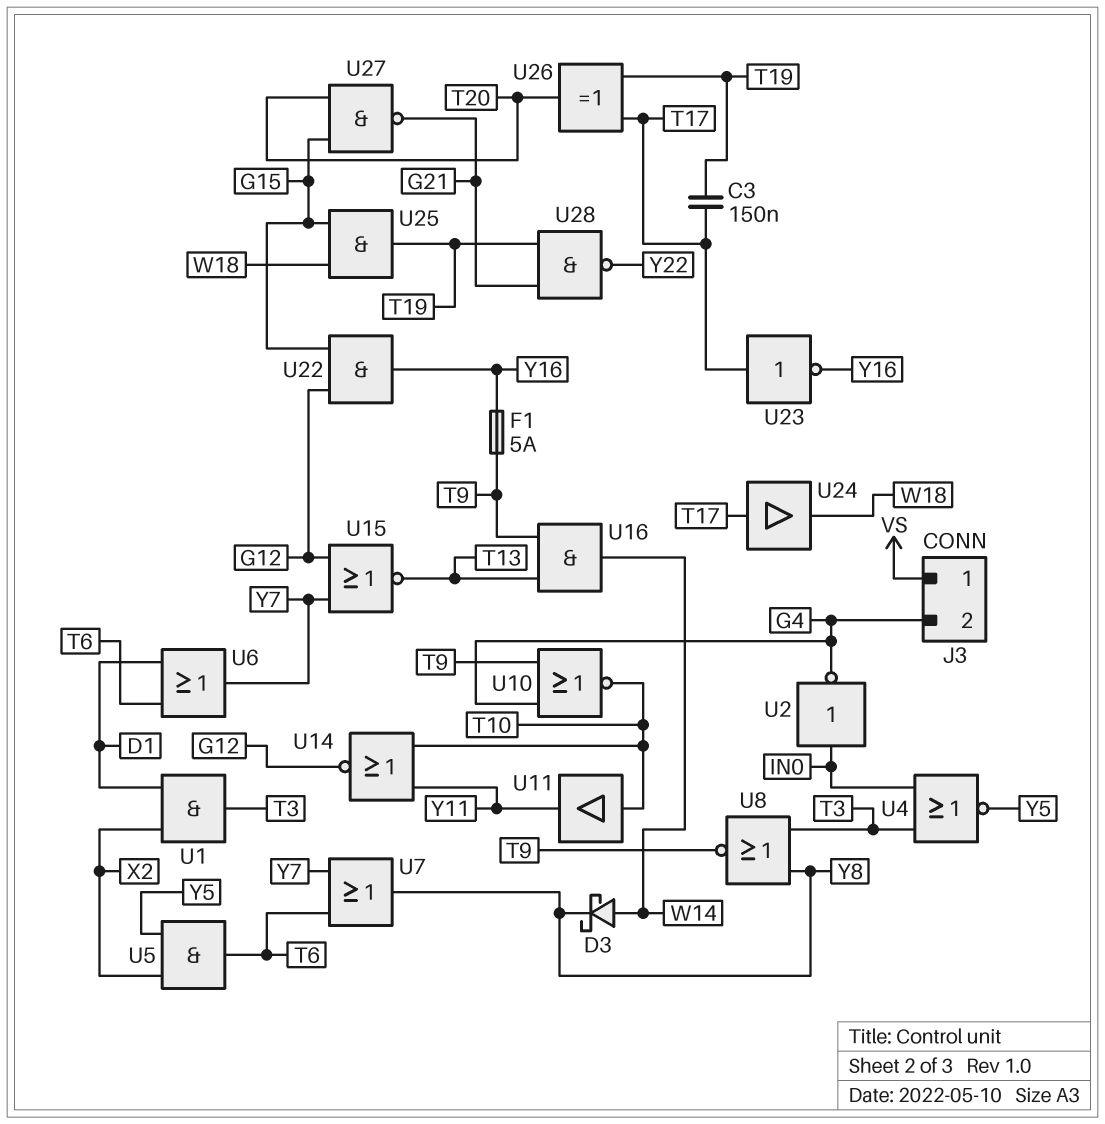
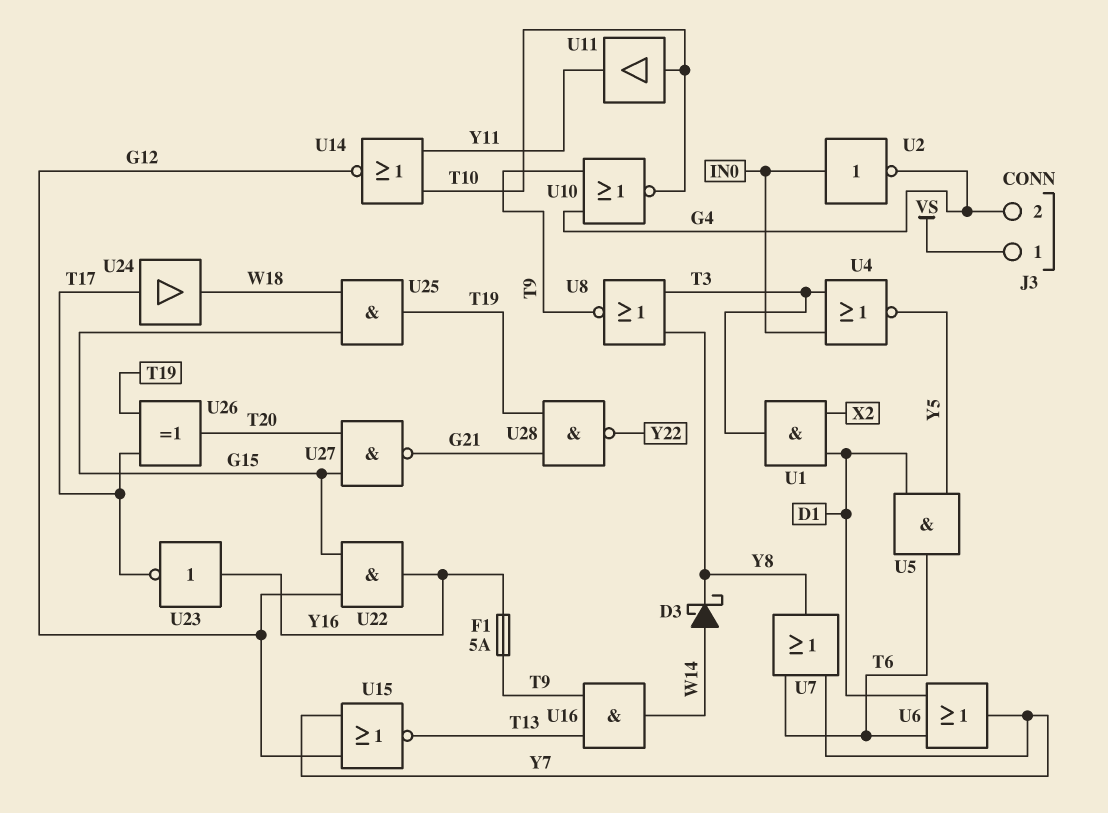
C3: 150nF (T17, T19) -> none
U5: AND (in X2, in Y5, out T6) -> AND (in D1, in Y5, out T6)
U23: NOT (in T17, out Y16) -> NOT (in Y16, out T17)

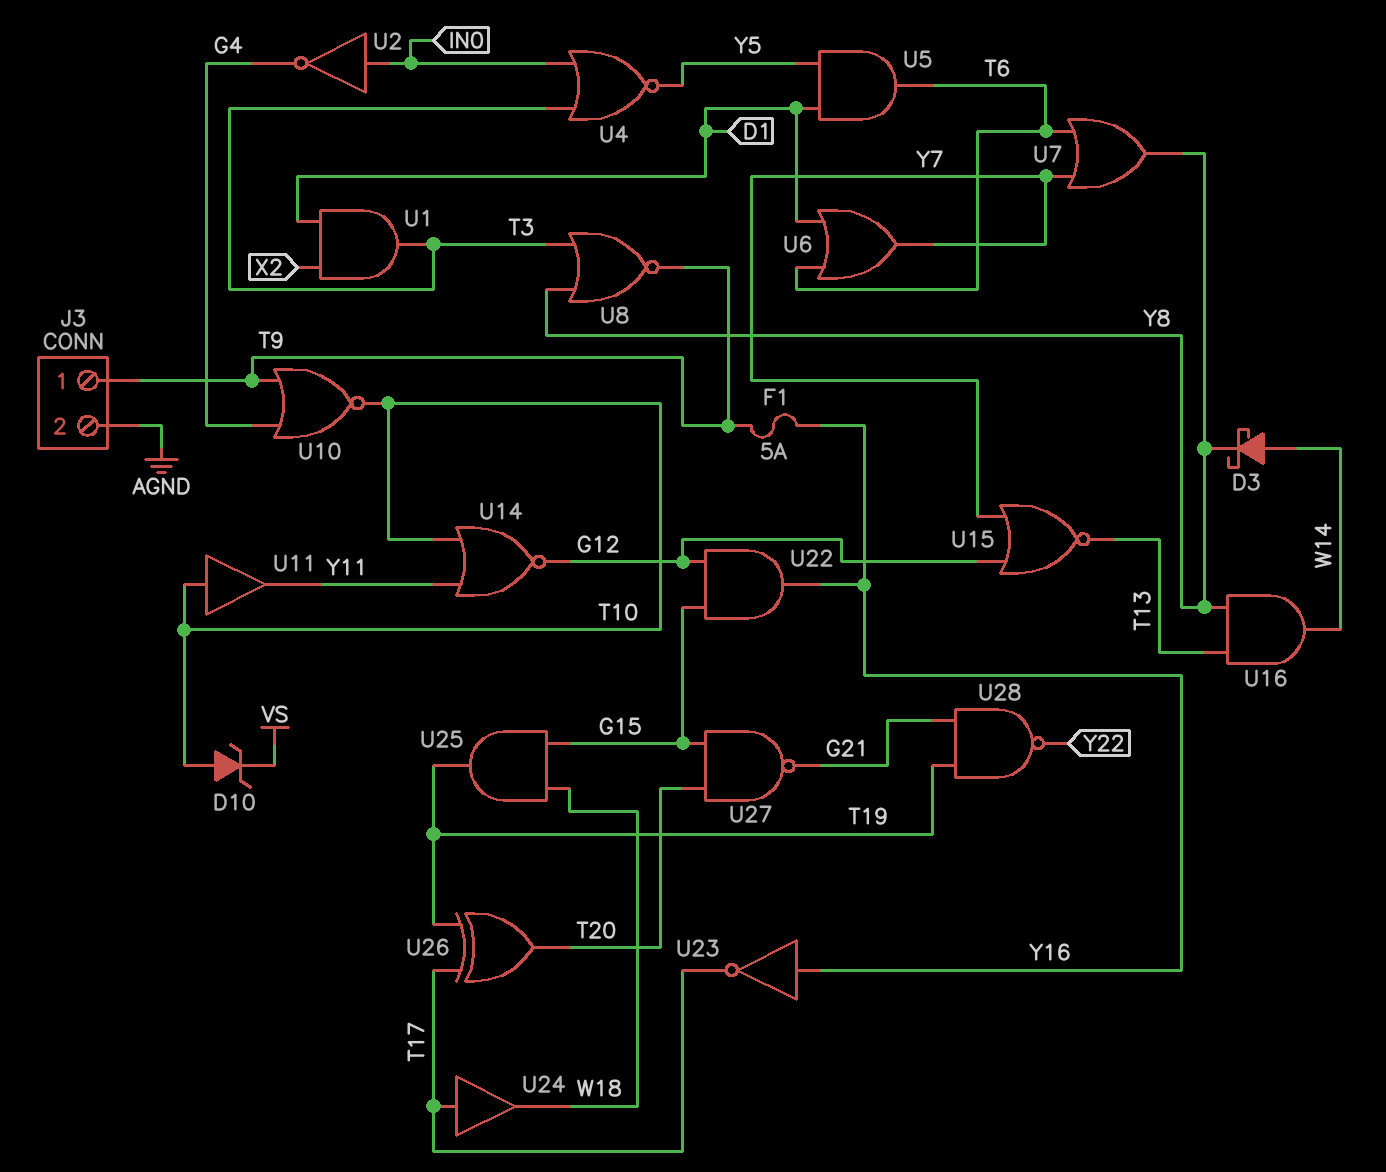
D10: none -> zener (A T10, K VS)
J3 pin 1: VS -> T9
J3 pin 2: G4 -> AGND
U16: AND (in T9, in T13, out W14) -> AND (in T13, in Y8, out W14)

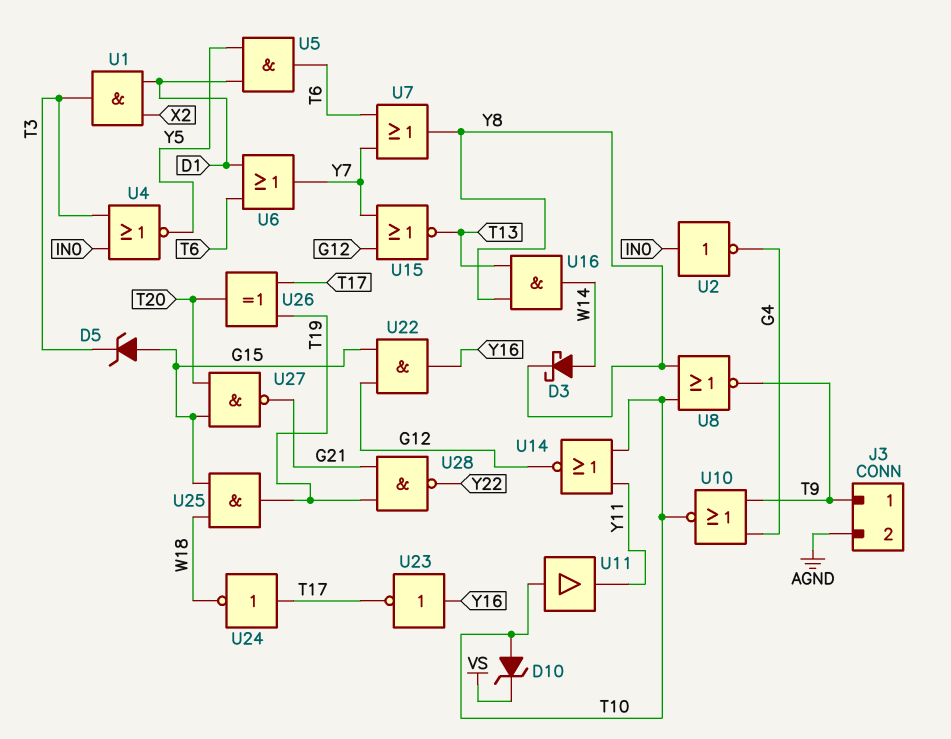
D5: none -> zener (A G15, K T3)
F1: 5A (T9, Y16) -> none
U8: NOR (in T3, in Y8, out T9) -> NOR (in T10, in Y8, out T9)
U24: buffer (in T17, out W18) -> NOT (in T17, out W18)

